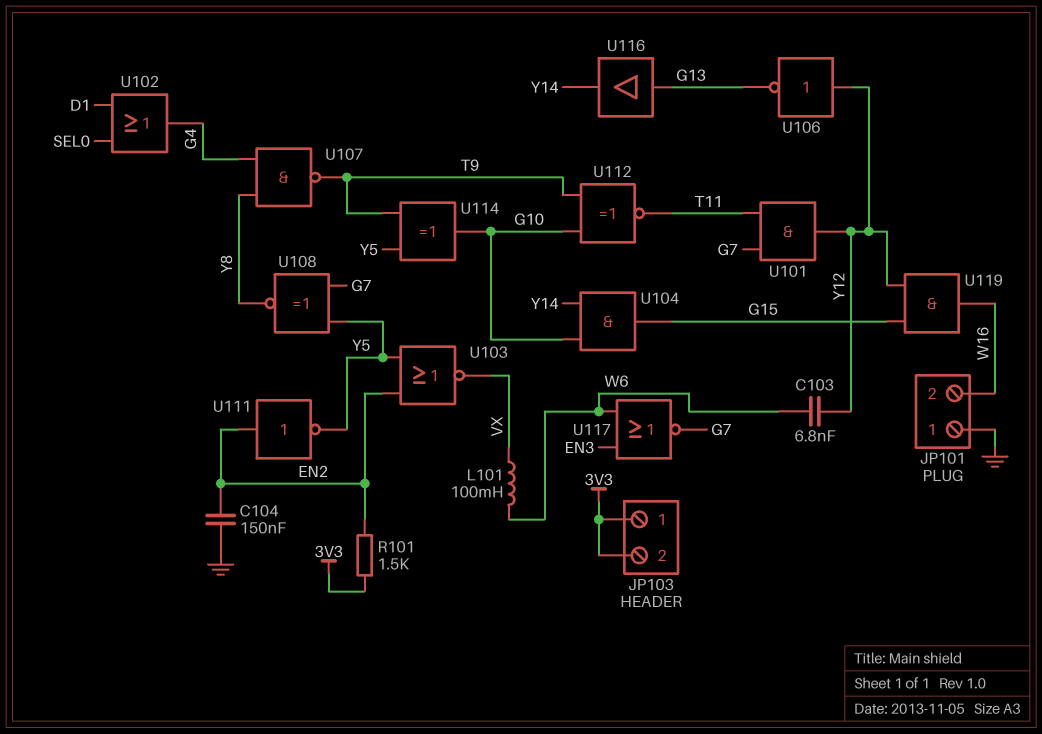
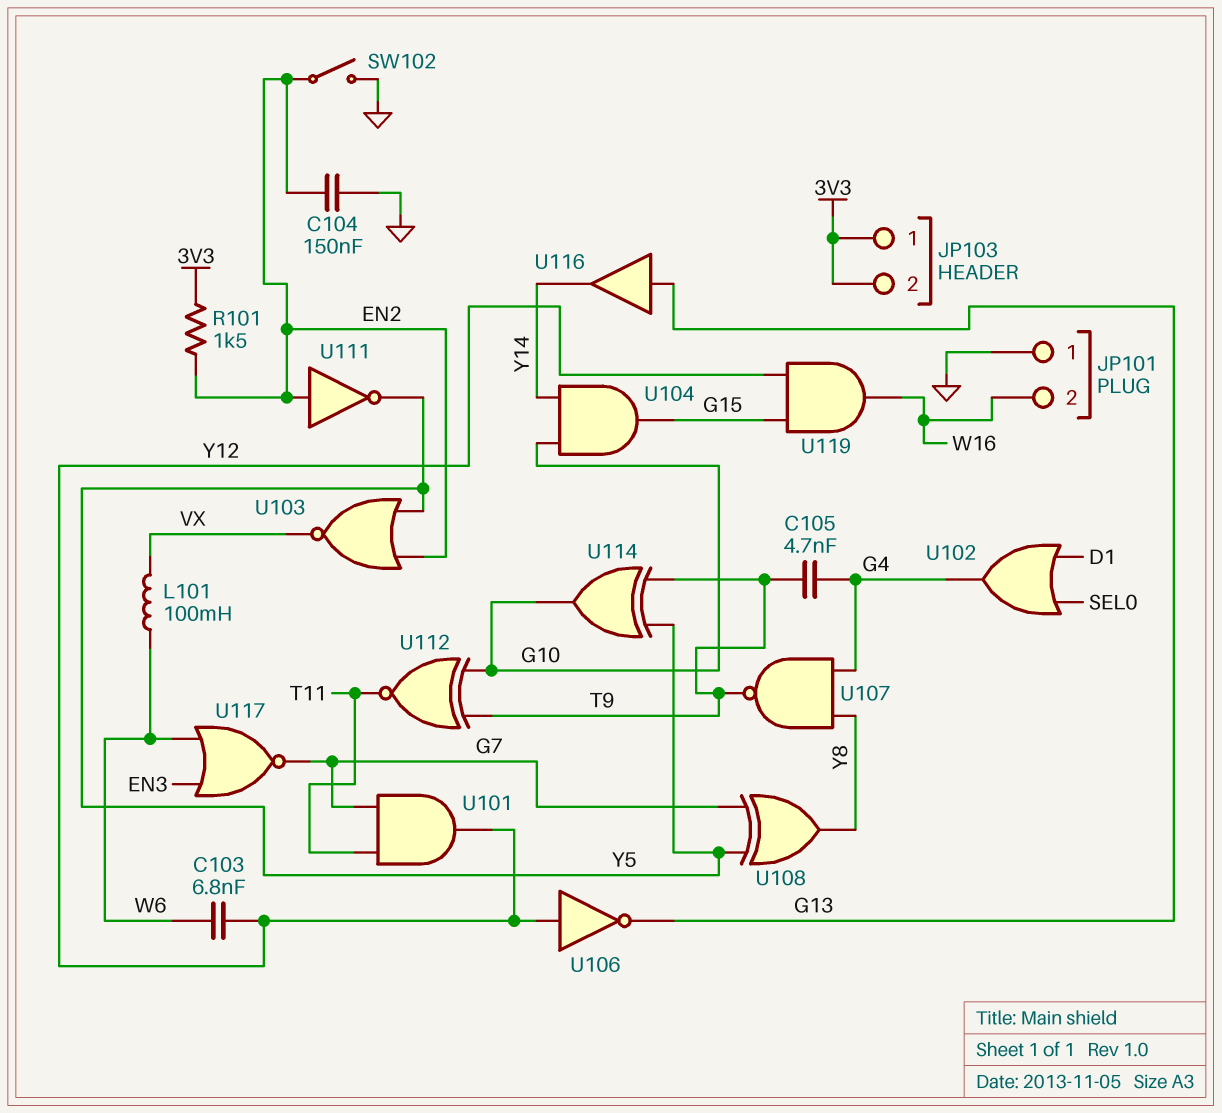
C105: none -> 4.7nF (G4, T9)
SW102: none -> switch (EN2, GND)
U108: XNOR (in G7, in Y5, out Y8) -> XOR (in G7, in Y5, out Y8)

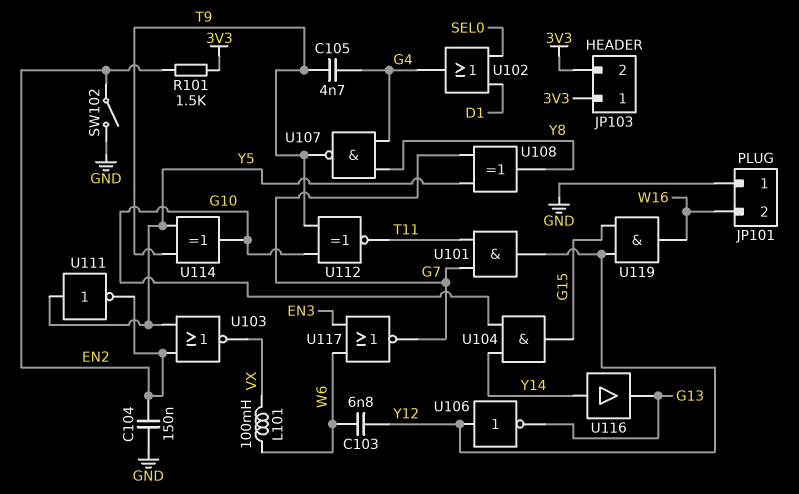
U111: NOT (in EN2, out Y5) -> NOT (in Y5, out EN2)
U116: buffer (in G13, out Y14) -> buffer (in Y14, out G13)

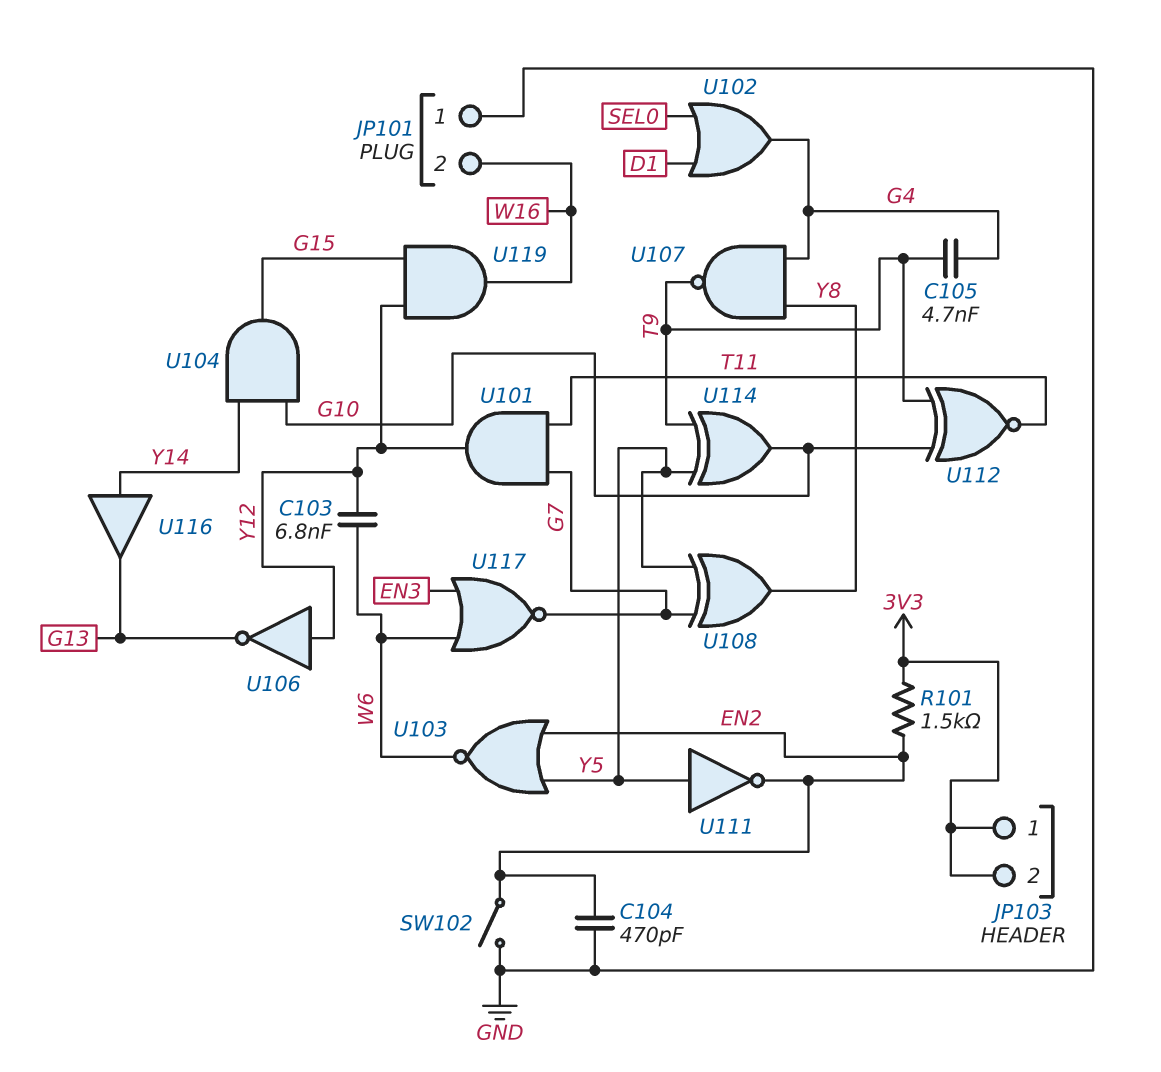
C104: 150nF (EN2, GND) -> 470pF (EN2, GND)
L101: 100mH (VX, W6) -> none
U103: NOR (in EN2, in Y5, out VX) -> NOR (in EN2, in Y5, out W6)

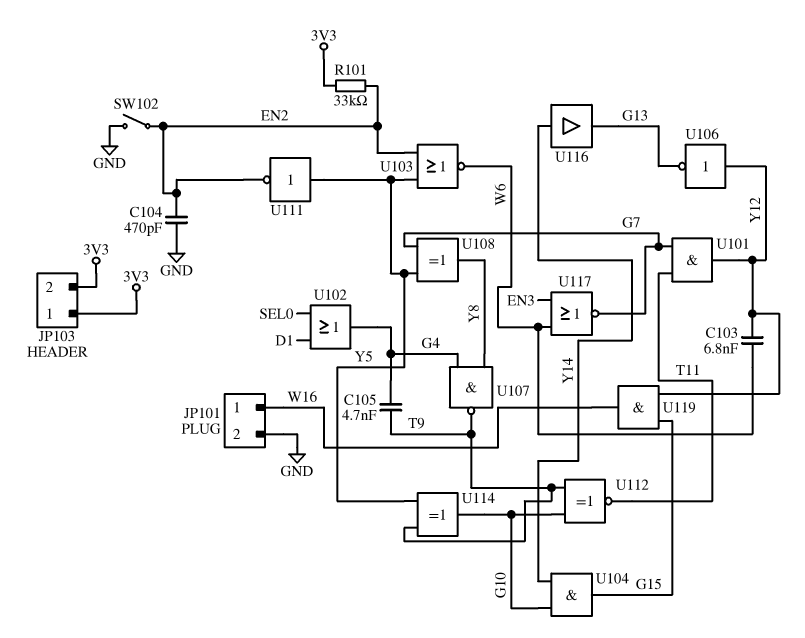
JP101 pin 1: GND -> W16
JP101 pin 2: W16 -> GND
R101: 1.5k (3V3, EN2) -> 33k (3V3, EN2)

